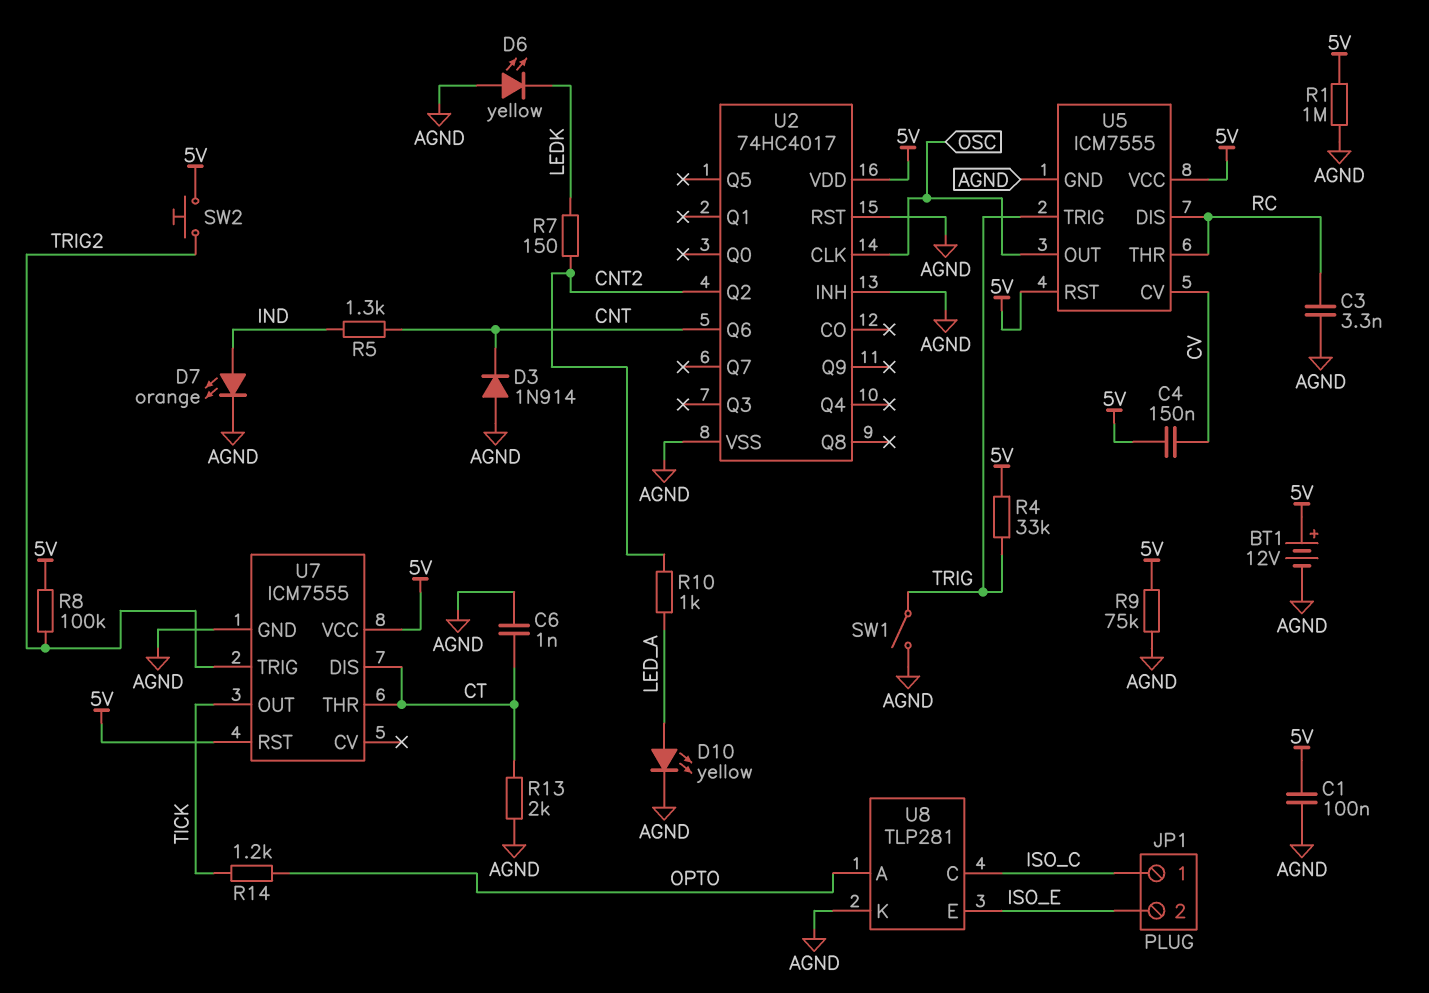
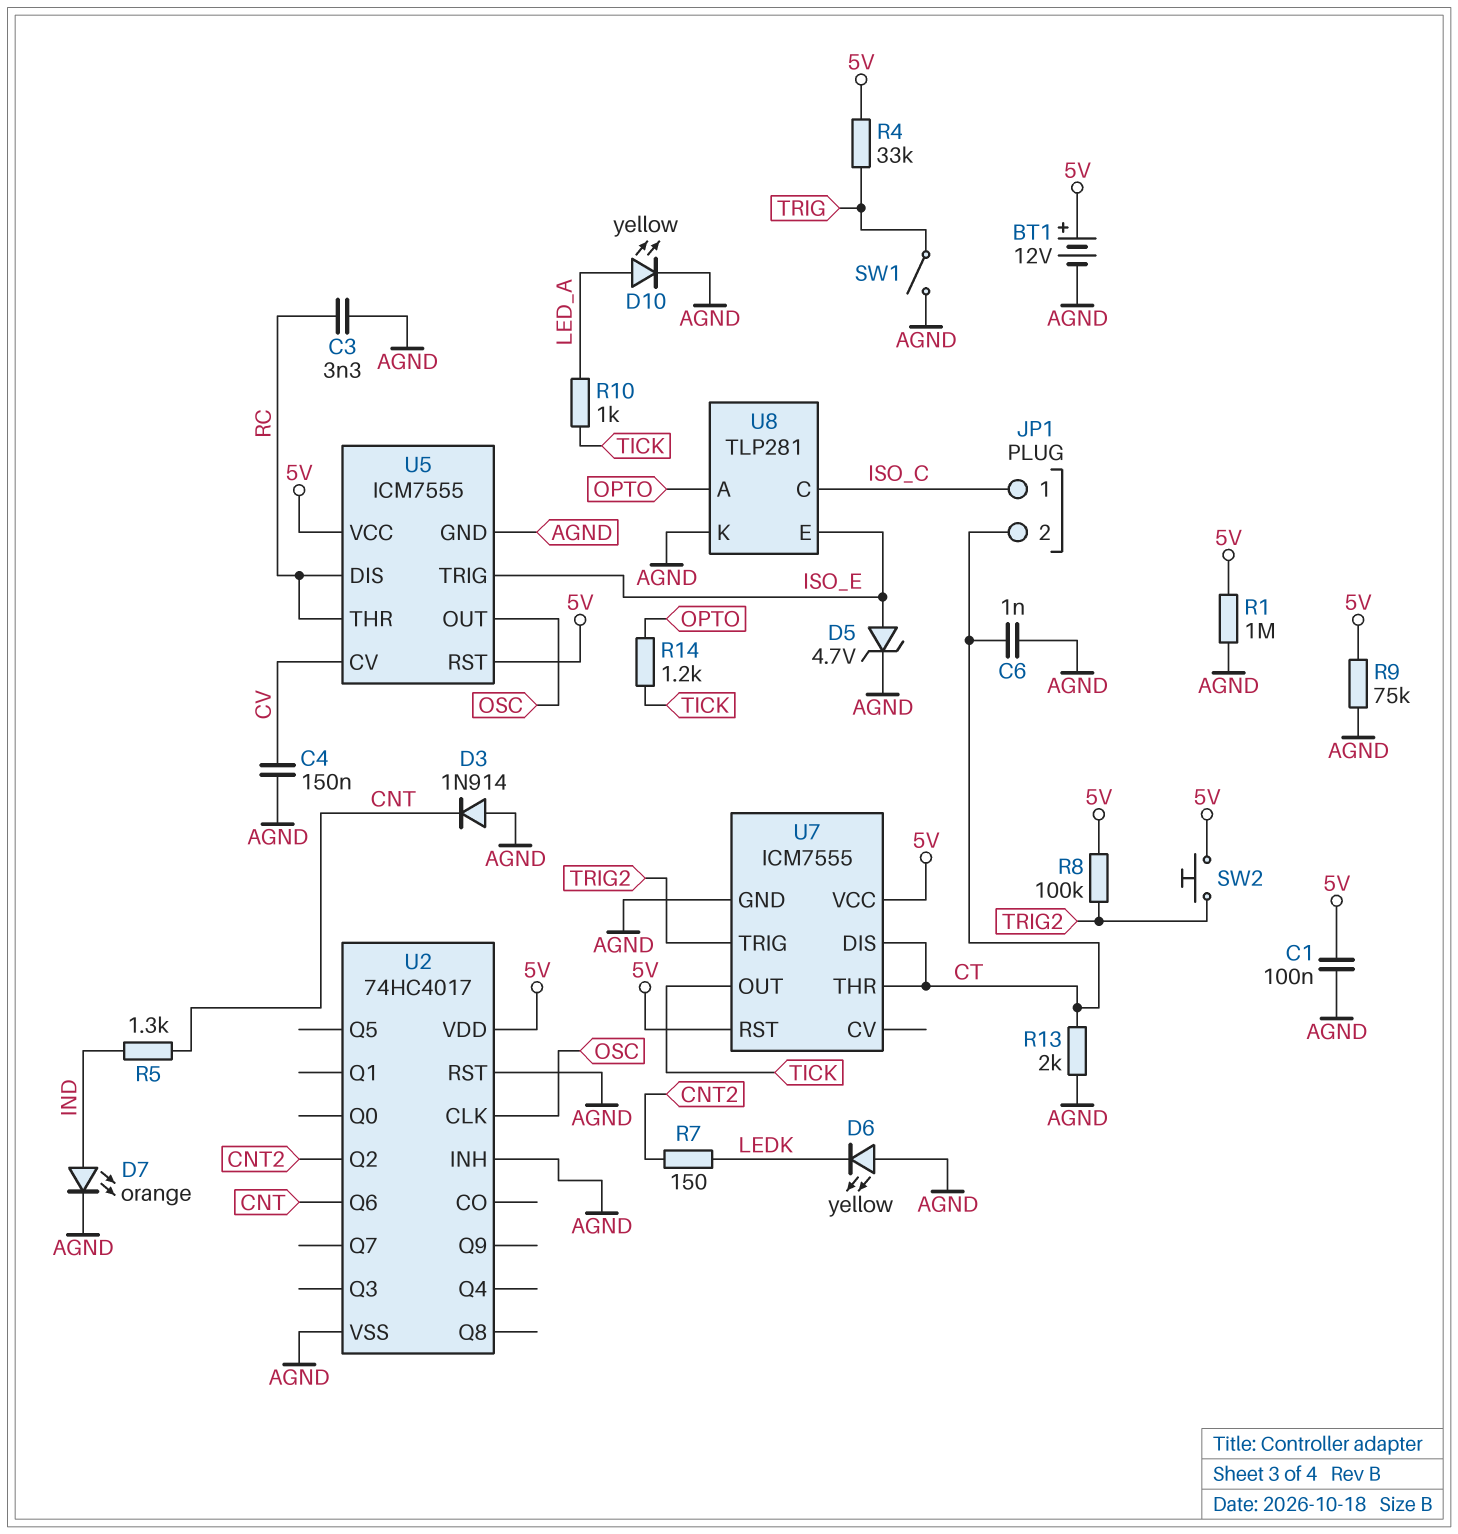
C4: 150nF (5V, CV) -> 150nF (AGND, CV)
D5: none -> zener 4.7V (A ISO_E, K AGND)
JP1 pin 2: ISO_E -> CT
R10: 1k (CNT2, LED_A) -> 1k (LED_A, TICK)
U5 pin TRIG: TRIG -> ISO_E

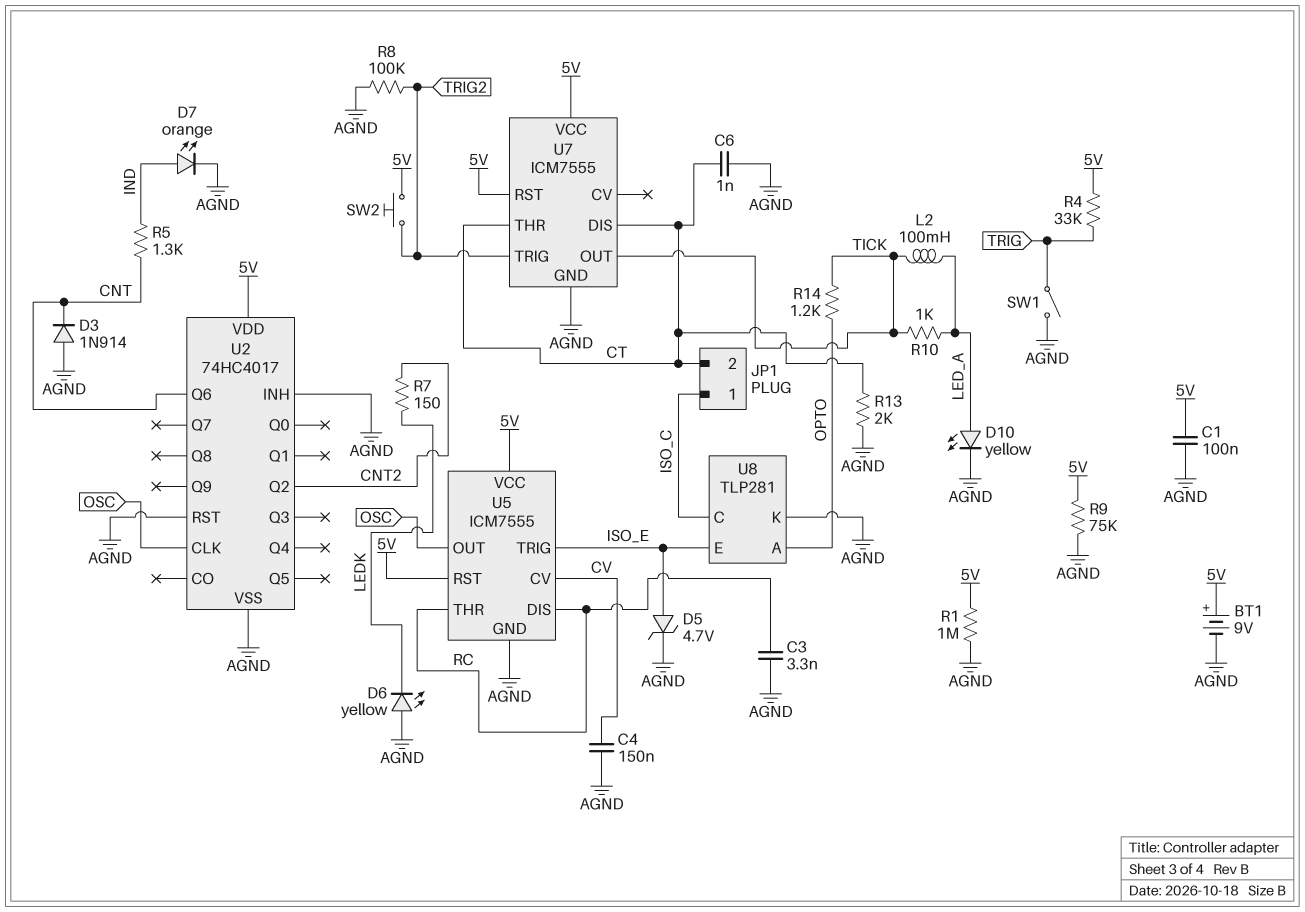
BT1: 12V (plus 5V, minus AGND) -> 9V (plus 5V, minus AGND)
L2: none -> 100mH (LED_A, TICK)
R8: 100k (5V, TRIG2) -> 100k (AGND, TRIG2)

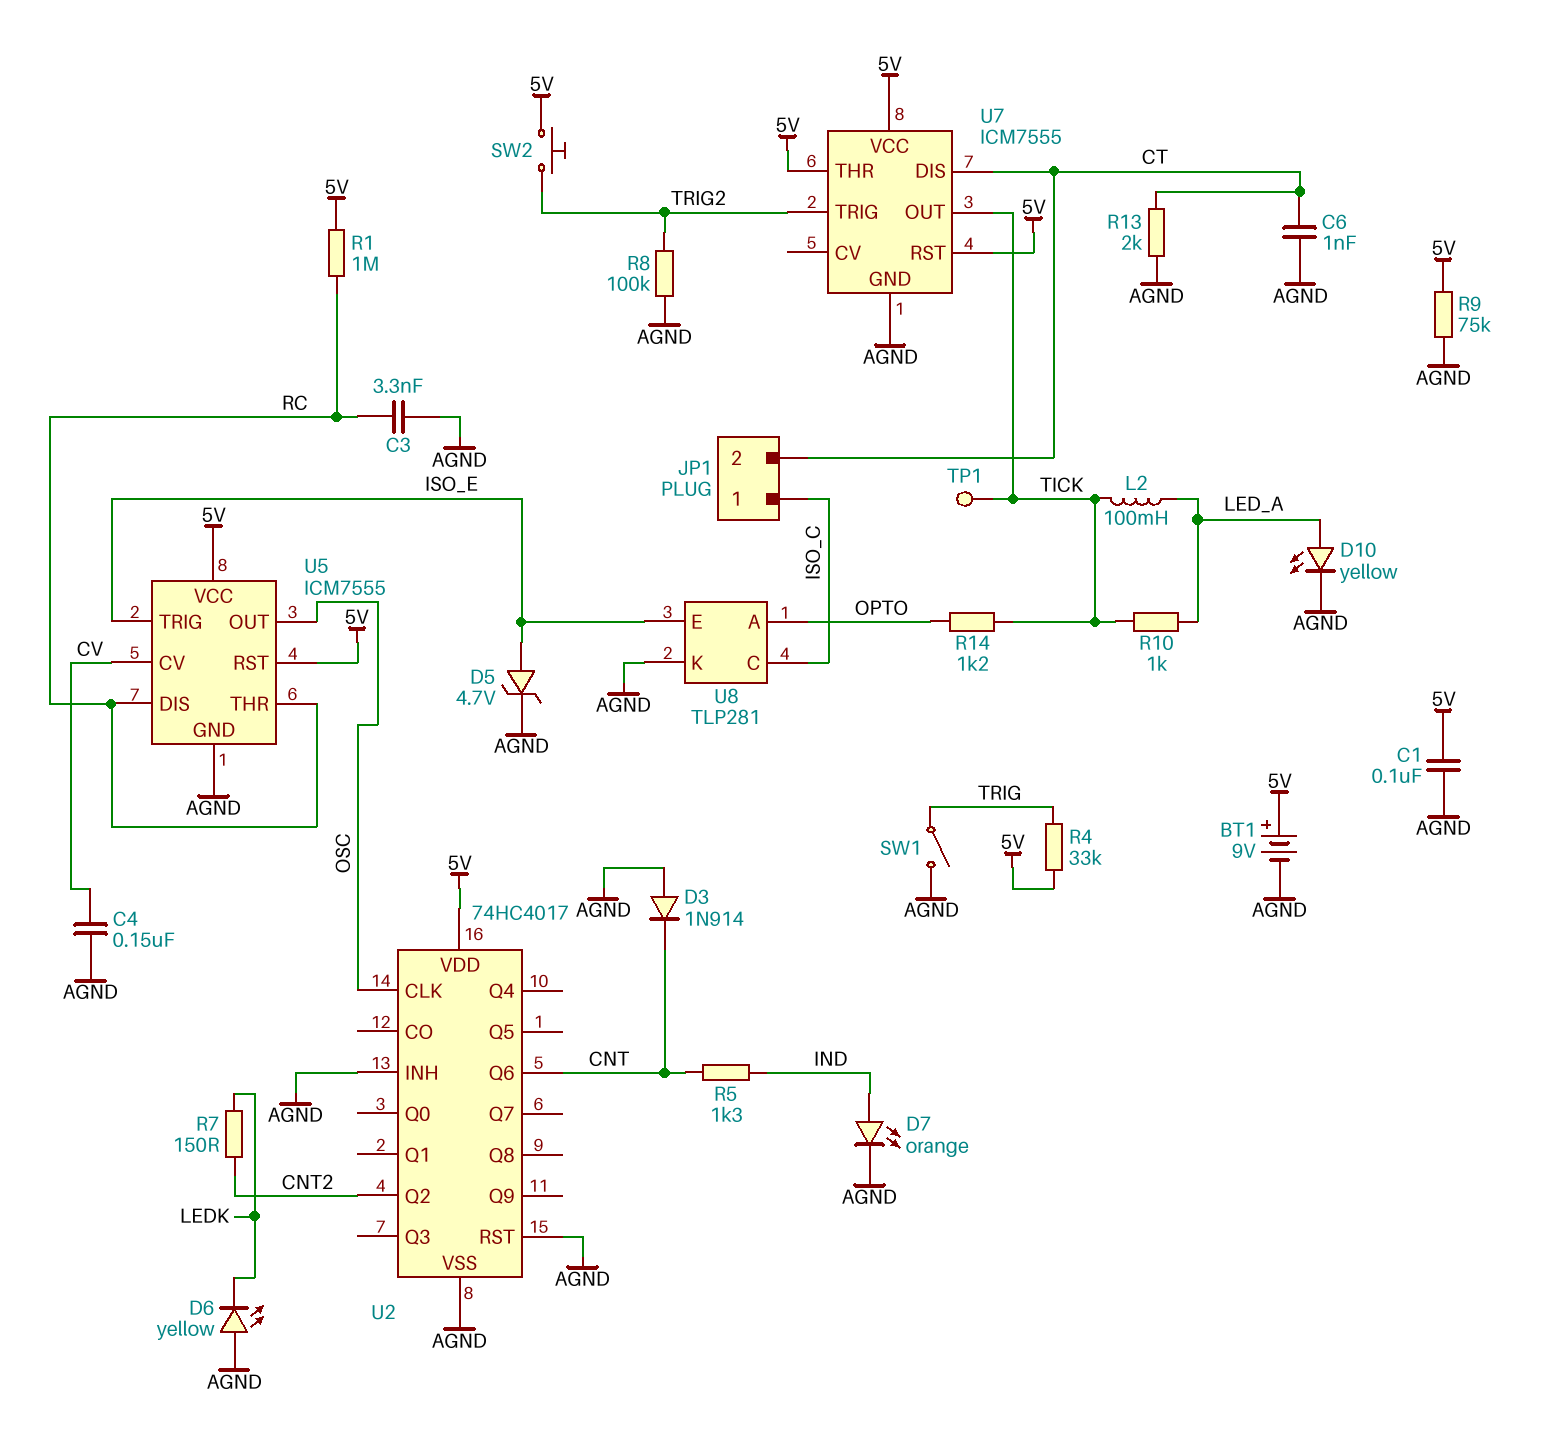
R1: 1M (5V, AGND) -> 1M (5V, RC)
TP1: none -> test point (TICK)
U7 pin THR: CT -> 5V

